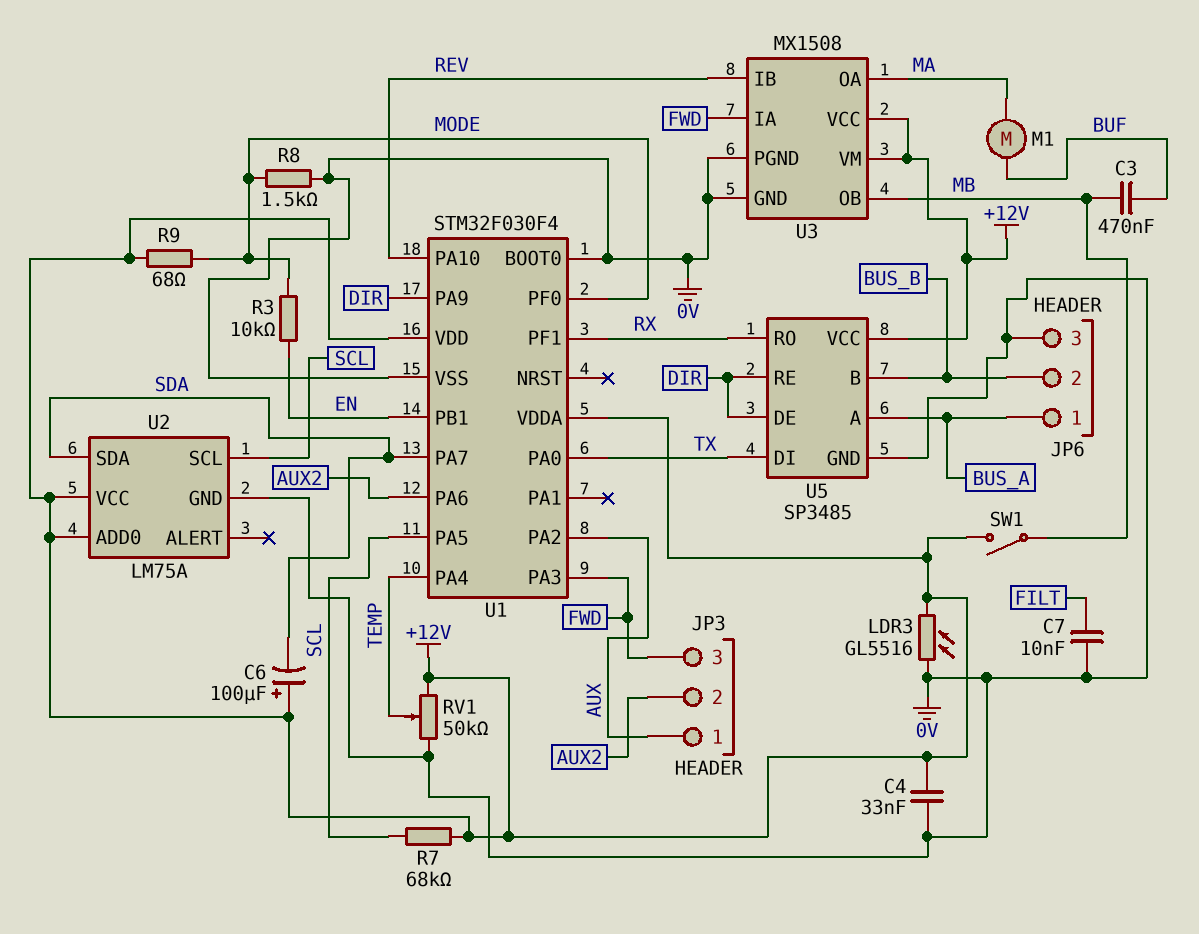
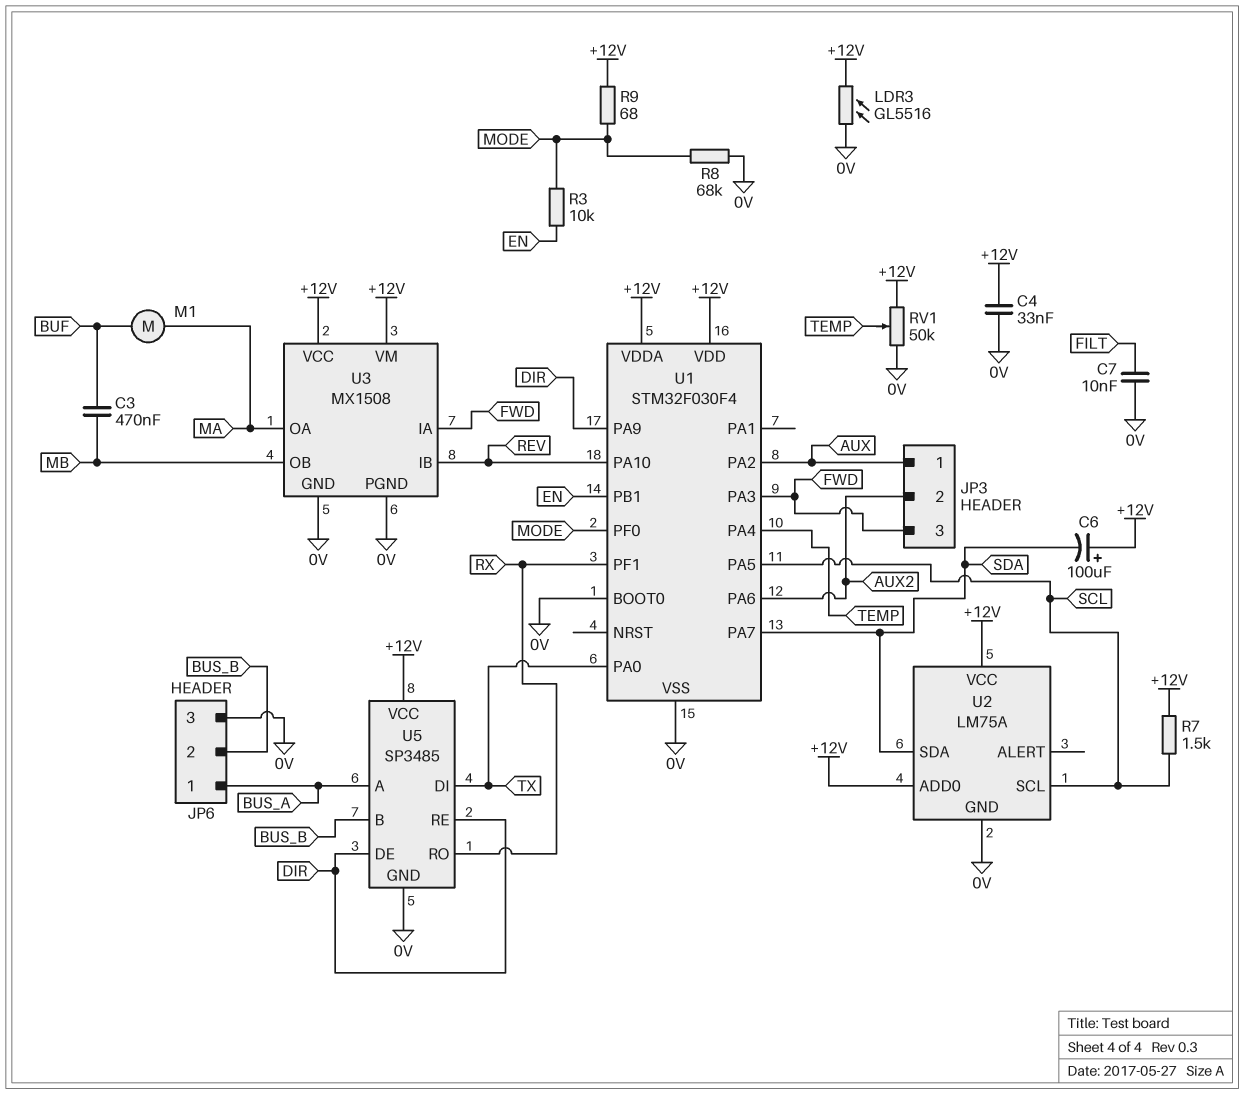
R7: 68k (+12V, SCL) -> 1.5k (+12V, SCL)
R8: 1.5k (0V, MODE) -> 68k (0V, MODE)
SW1: switch (+12V, MB) -> none

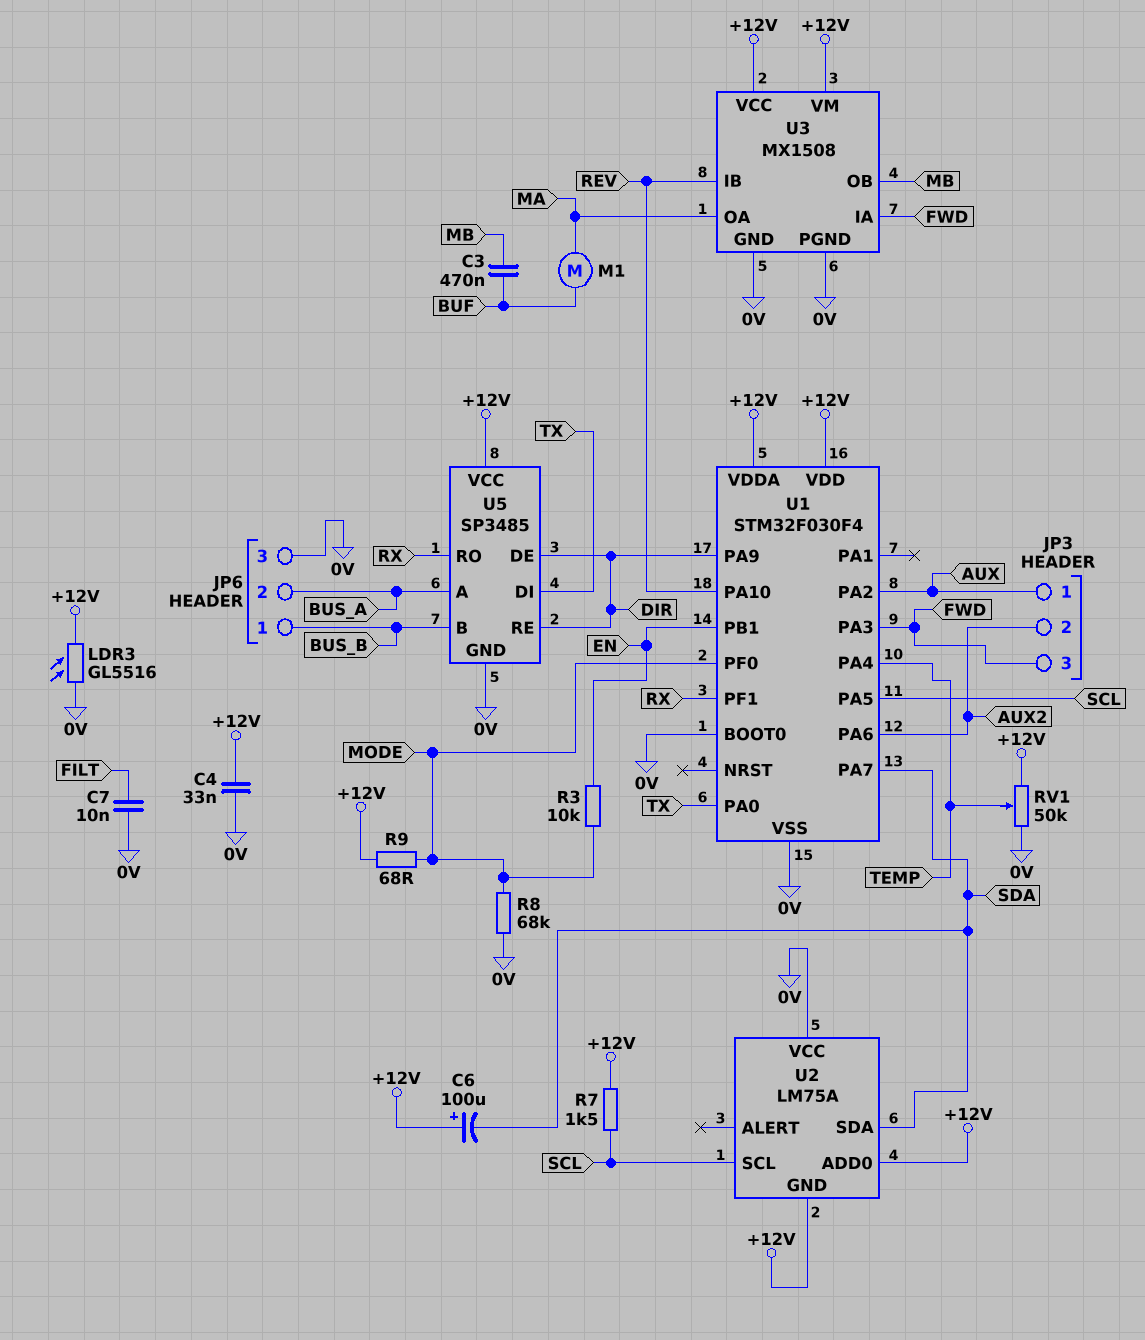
JP6 pin 1: BUS_A -> BUS_B
JP6 pin 2: BUS_B -> BUS_A
U2 pin GND: 0V -> +12V
U2 pin VCC: +12V -> 0V

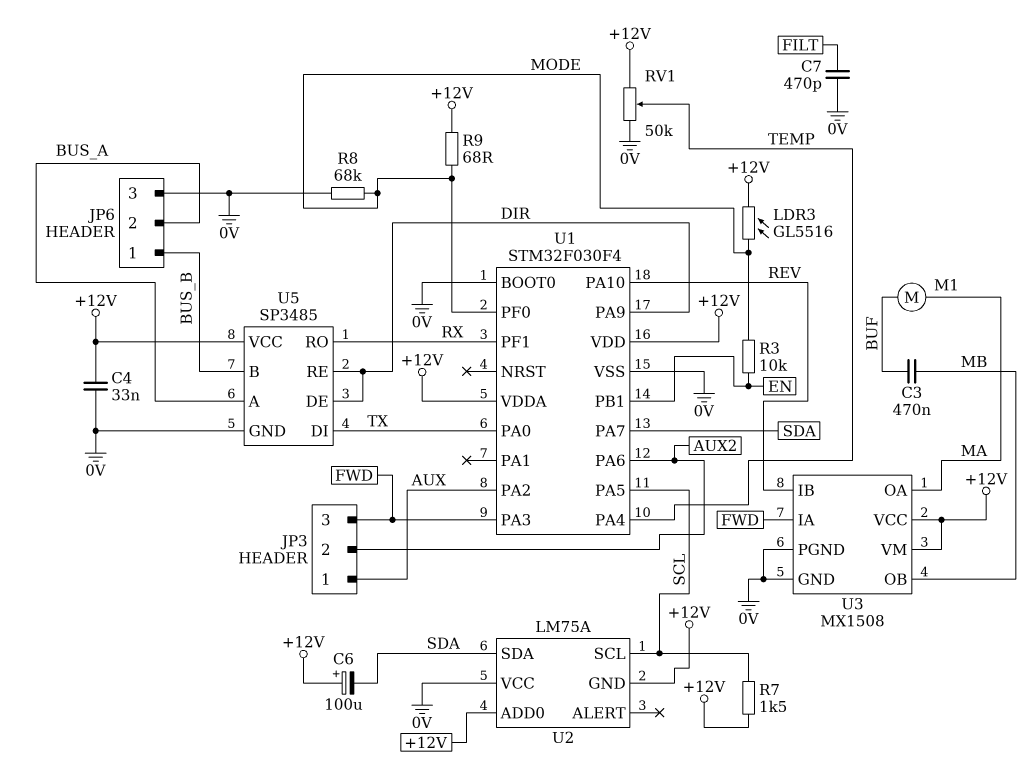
C7: 10nF (0V, FILT) -> 470pF (0V, FILT)
LDR3: GL5516 (+12V, 0V) -> GL5516 (+12V, MODE)

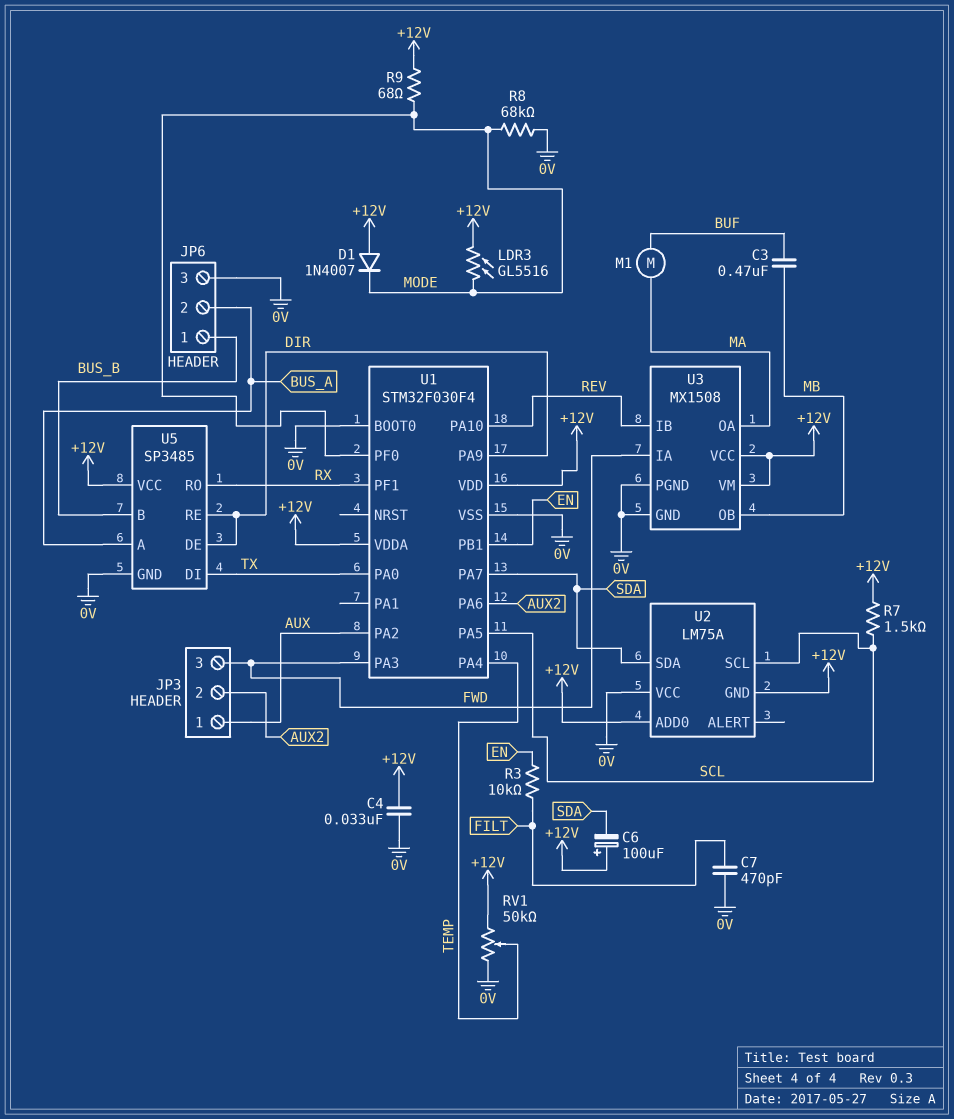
D1: none -> diode 1N4007 (A +12V, K MODE)
R3: 10k (EN, MODE) -> 10k (EN, FILT)

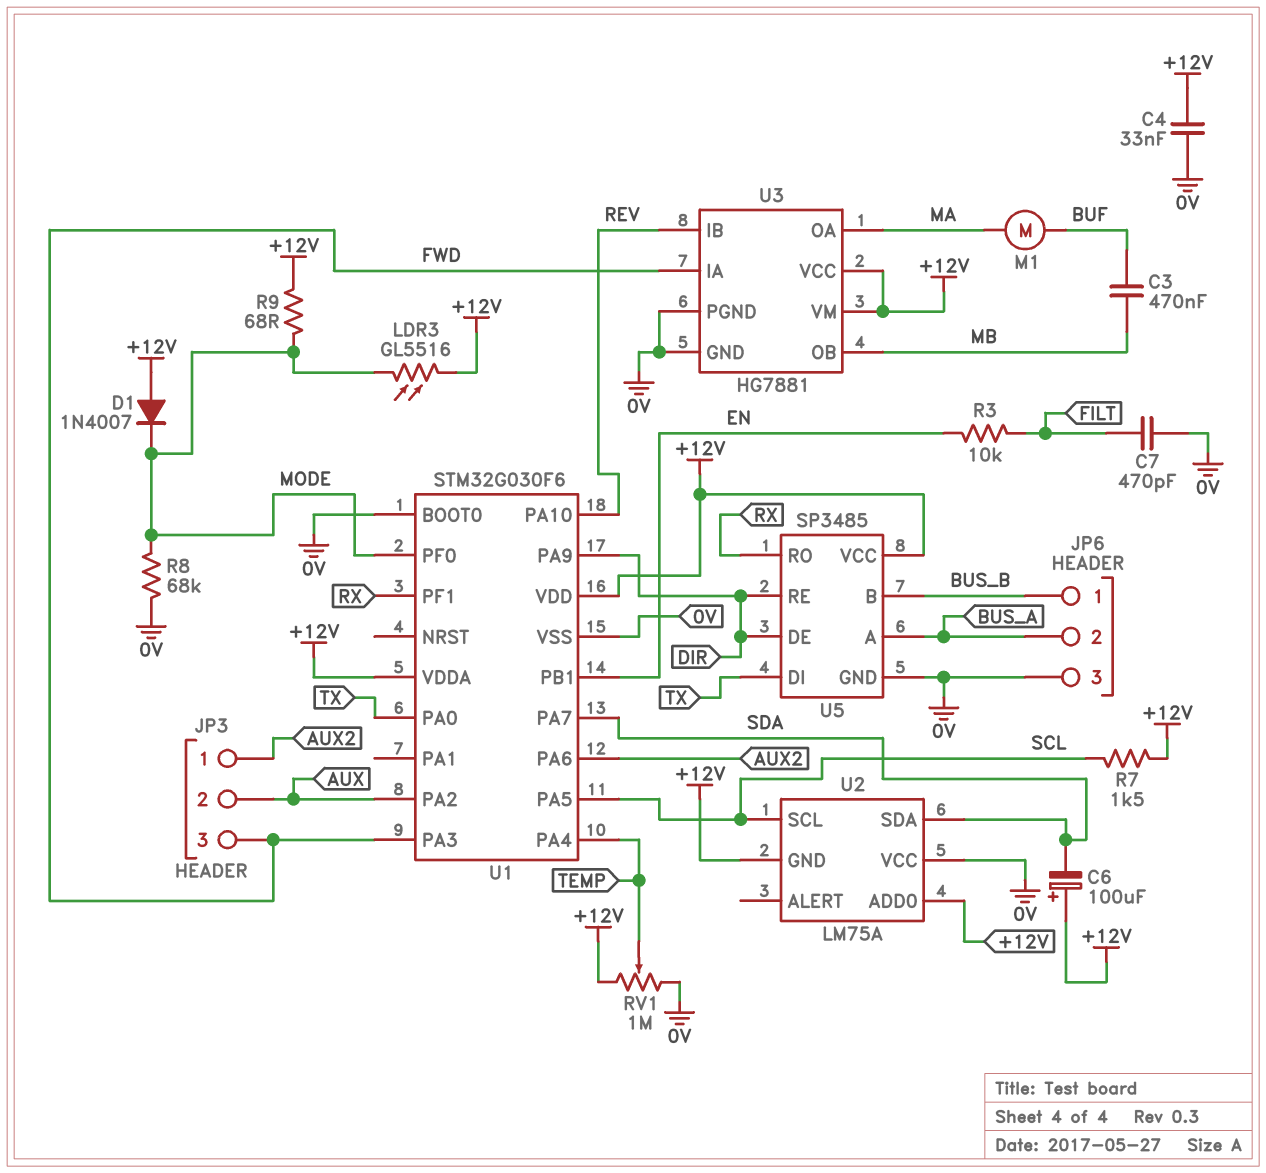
JP3 pin 1: AUX -> AUX2
JP3 pin 2: AUX2 -> AUX
RV1: 50k (+12V, 0V, wiper TEMP) -> 1M (+12V, 0V, wiper TEMP)
U1: STM32F030F4 -> STM32G030F6
U3: MX1508 -> HG7881

